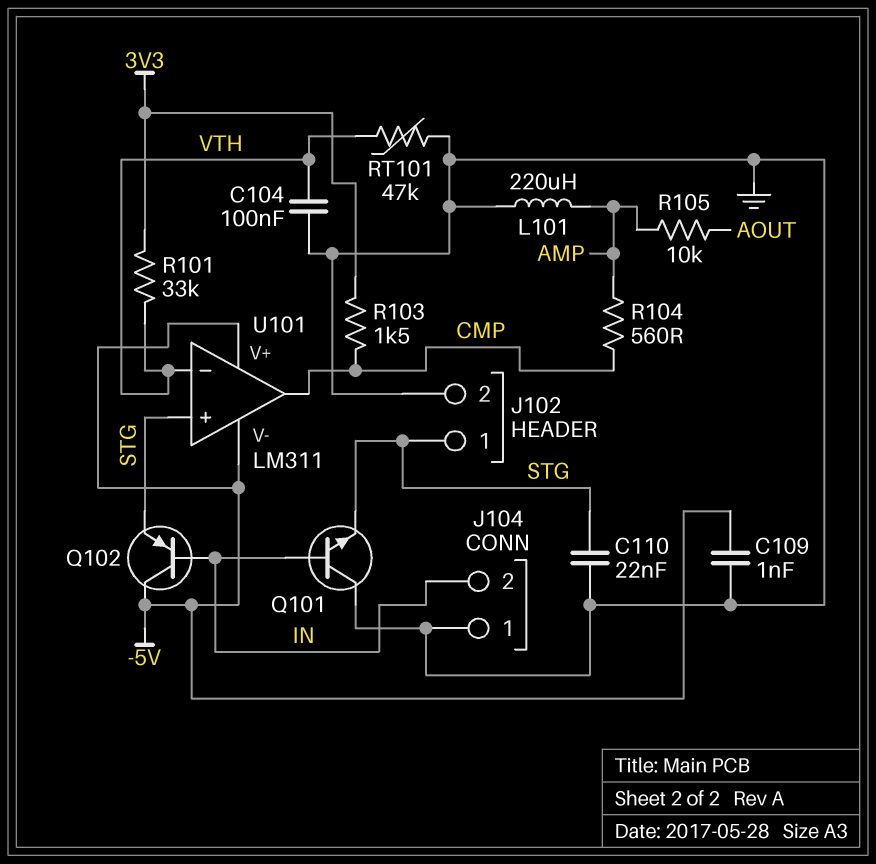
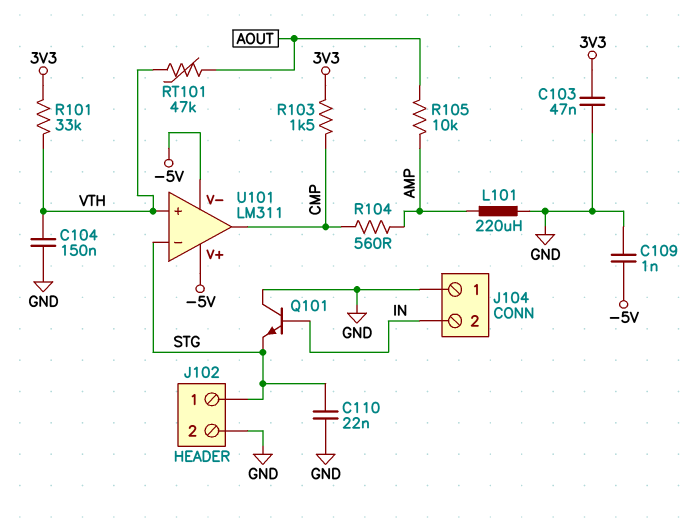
C103: none -> 47nF (3V3, GND)
C104: 100nF (GND, VTH) -> 150nF (GND, VTH)
Q102: PNP (B IN, C -5V, E STG) -> none
RT101: 47k (GND, VTH) -> 47k (AOUT, VTH)
U101 pin in+: STG -> VTH
U101 pin in-: VTH -> STG

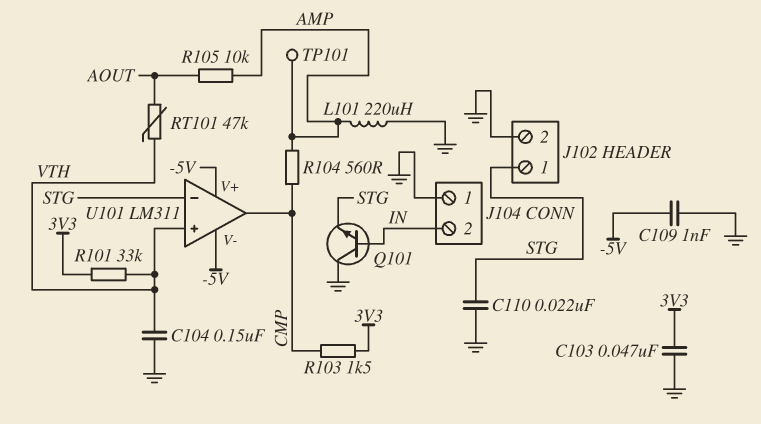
TP101: none -> test point (AMP)

